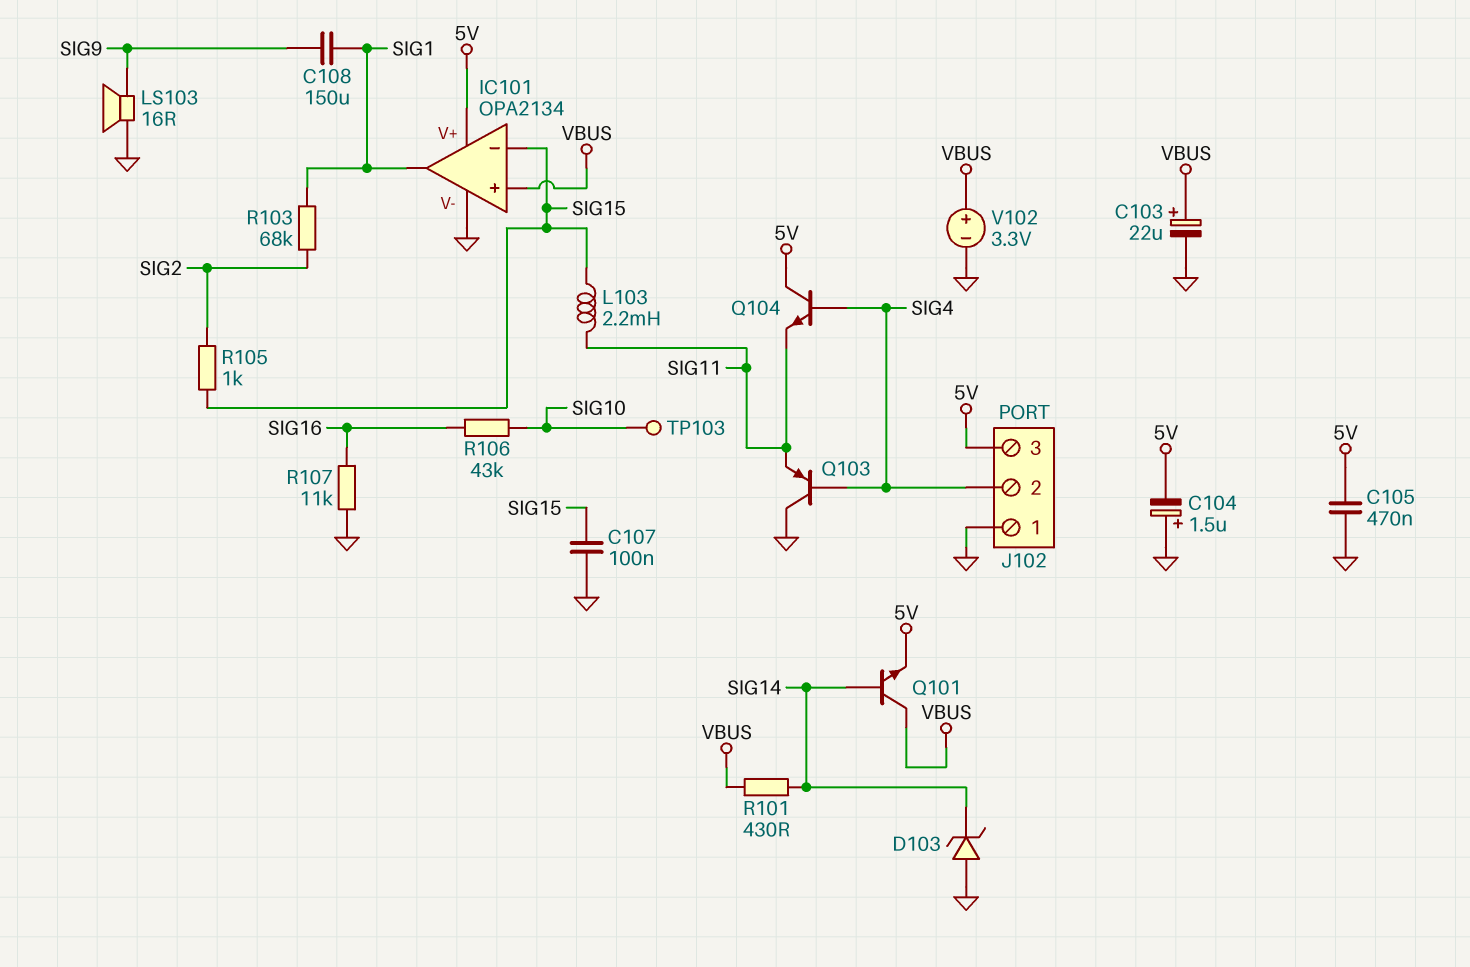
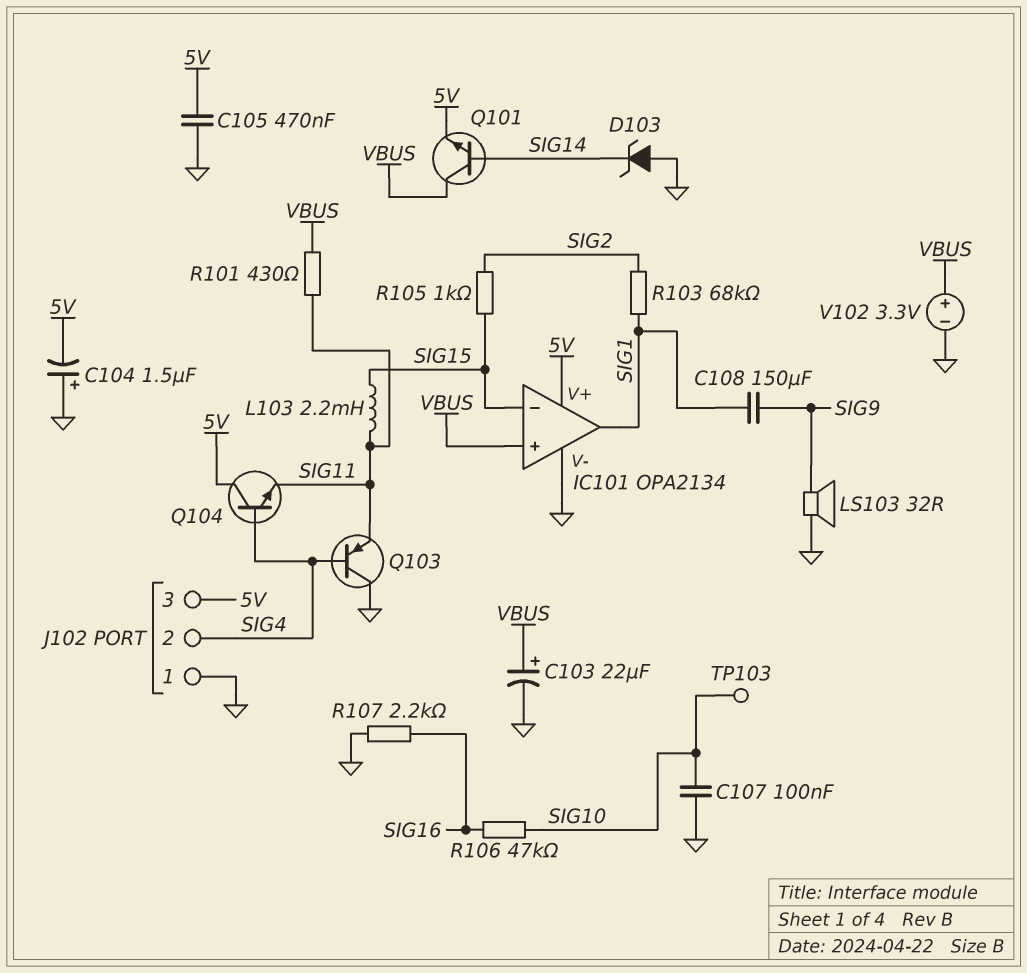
C107: 100nF (GND, SIG15) -> 100nF (GND, SIG10)
LS103: speaker 16R (GND, SIG9) -> speaker 32R (GND, SIG9)
R101: 430 (SIG14, VBUS) -> 430 (SIG11, VBUS)
R106: 43k (SIG10, SIG16) -> 47k (SIG10, SIG16)
R107: 11k (GND, SIG16) -> 2.2k (GND, SIG16)

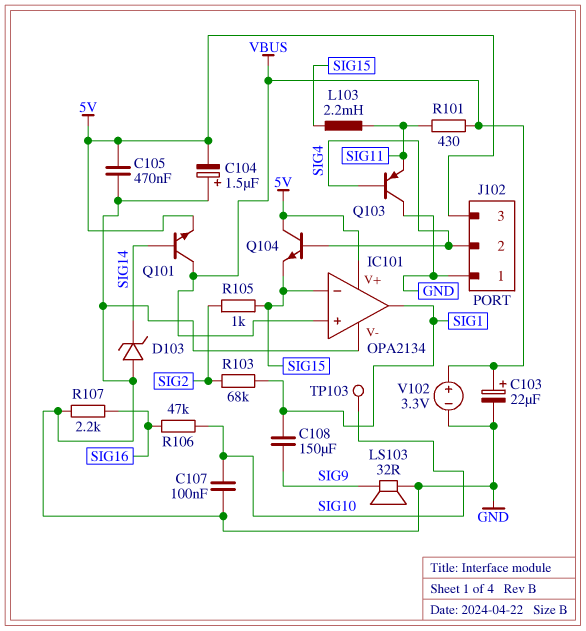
Q104: NPN (B SIG4, C 5V, E SIG11) -> NPN (B SIG4, C 5V, E SIG15)

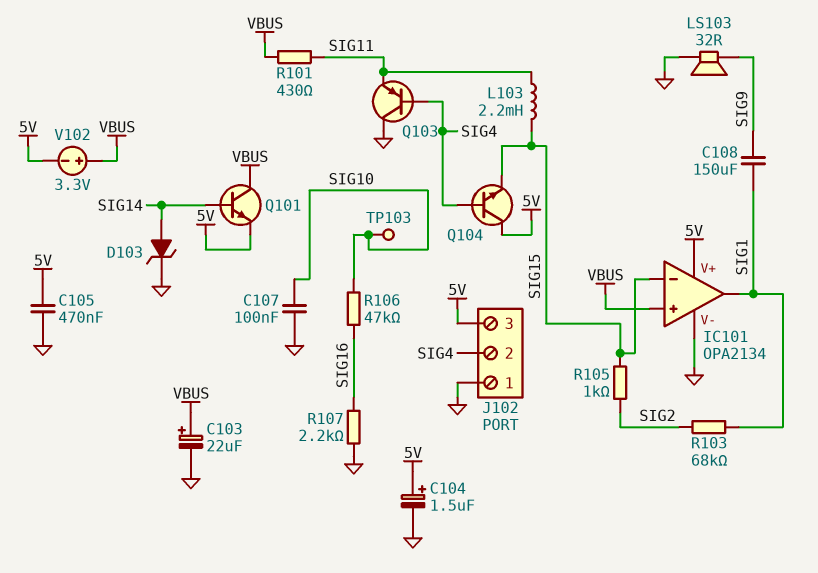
C104: 1.5uF (plus GND, minus 5V) -> 1.5uF (plus 5V, minus GND)
D103: zener (A GND, K SIG14) -> zener (A SIG14, K GND)
V102: 3.3V (plus VBUS, minus GND) -> 3.3V (plus VBUS, minus 5V)

